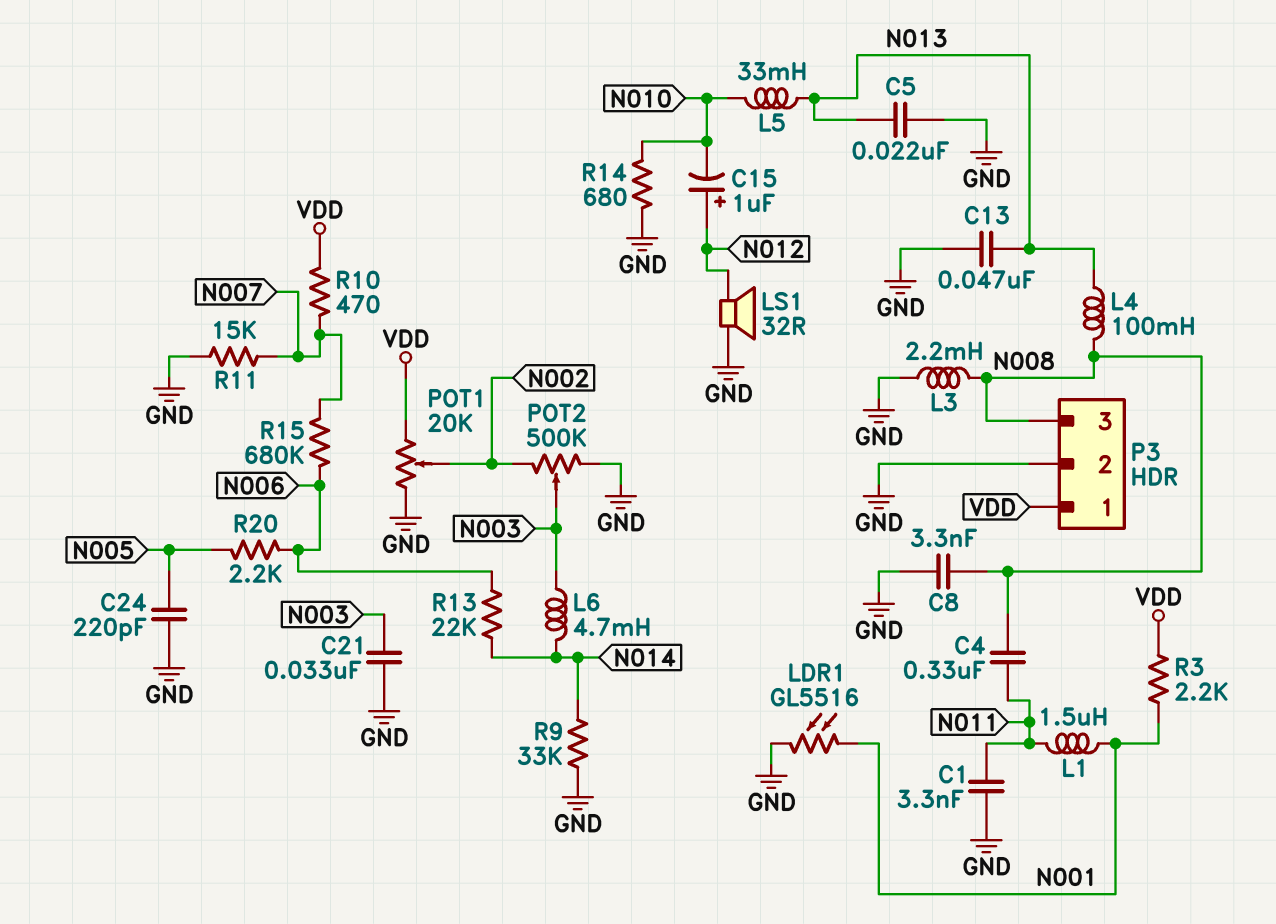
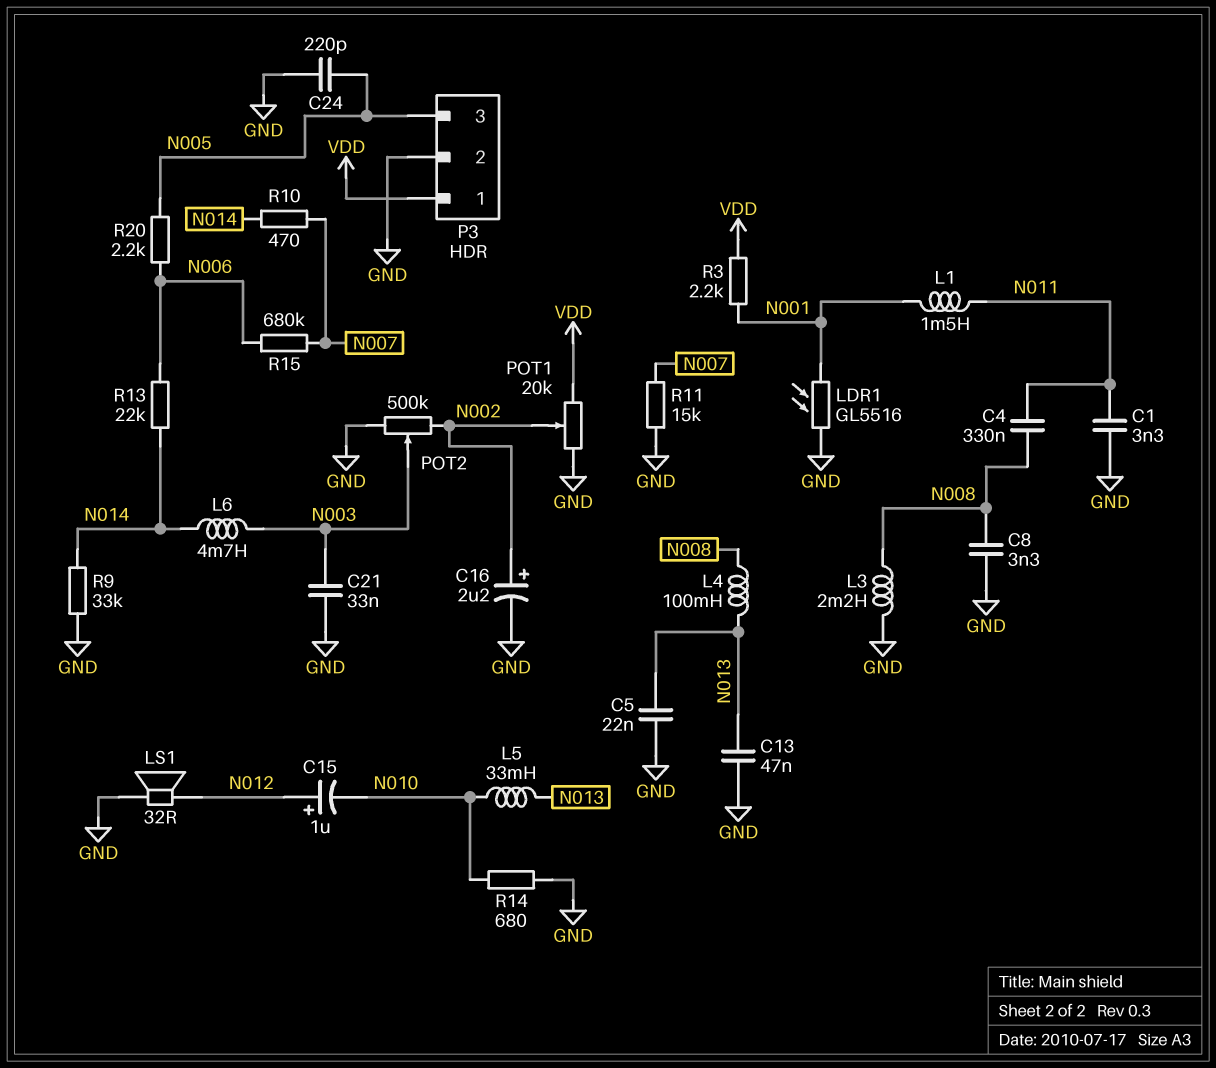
C16: none -> 2.2uF (plus N002, minus GND)
L1: 1.5uH (N001, N011) -> 1.5mH (N001, N011)
P3 pin 3: N008 -> N005
R10: 470 (N007, VDD) -> 470 (N007, N014)

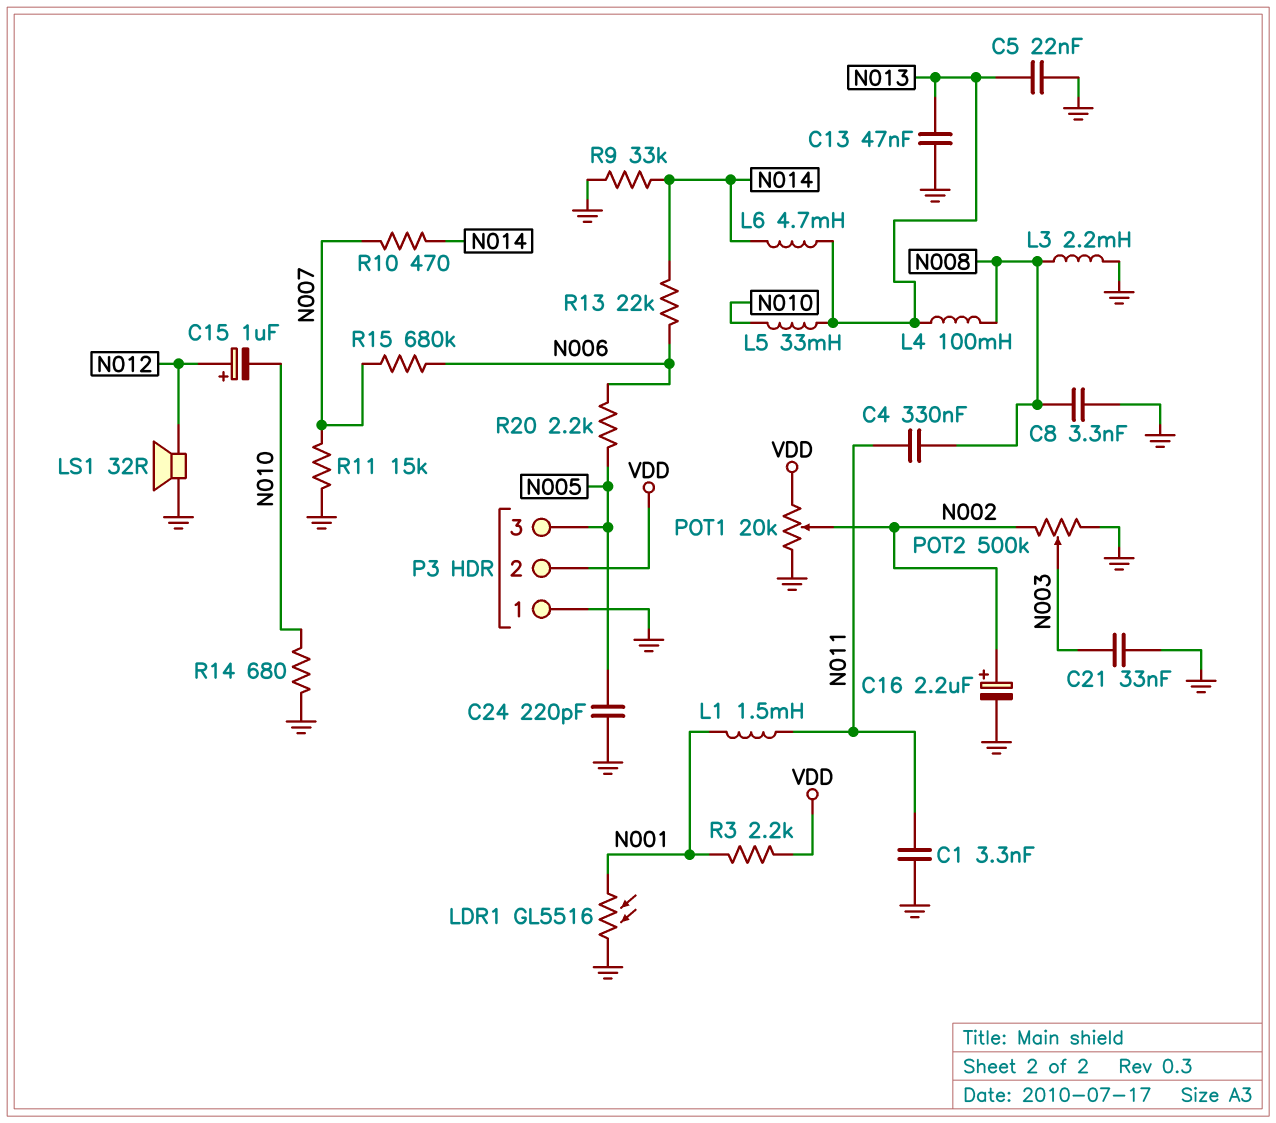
L6: 4.7mH (N003, N014) -> 4.7mH (N013, N014)
P3 pin 1: VDD -> GND
P3 pin 2: GND -> VDD

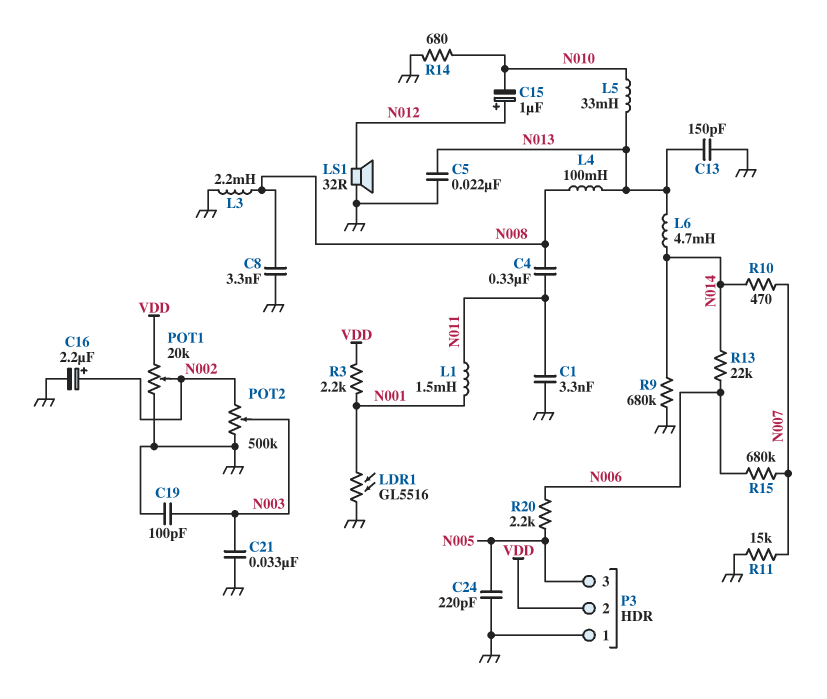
C13: 47nF (GND, N013) -> 150pF (GND, N013)
C19: none -> 100pF (GND, N003)
R9: 33k (GND, N014) -> 680k (GND, N014)

